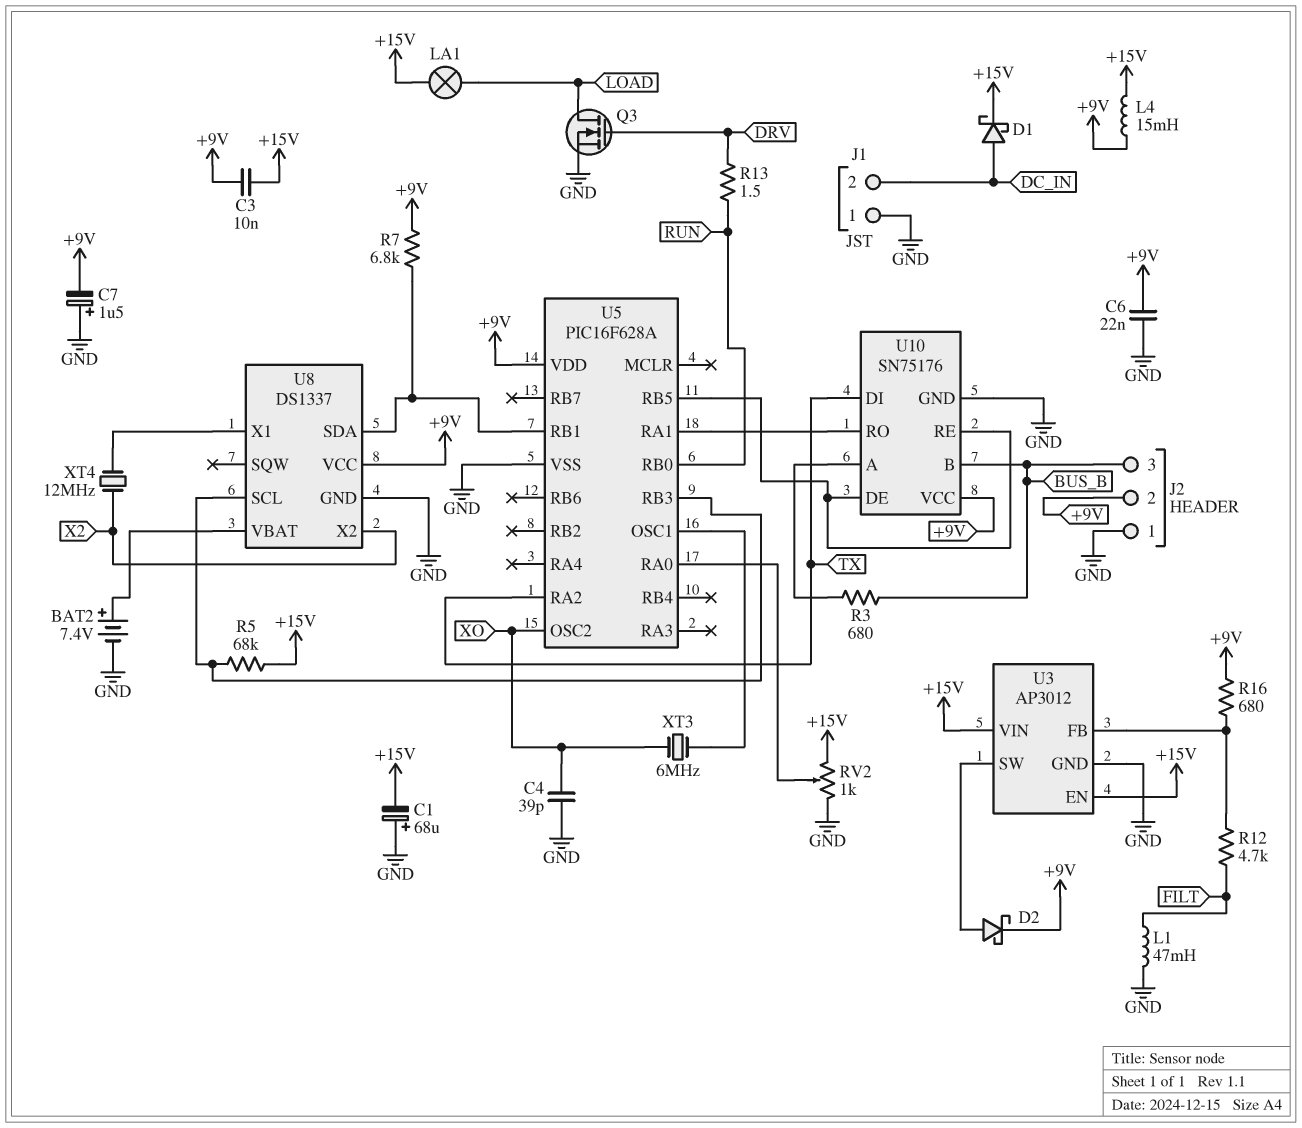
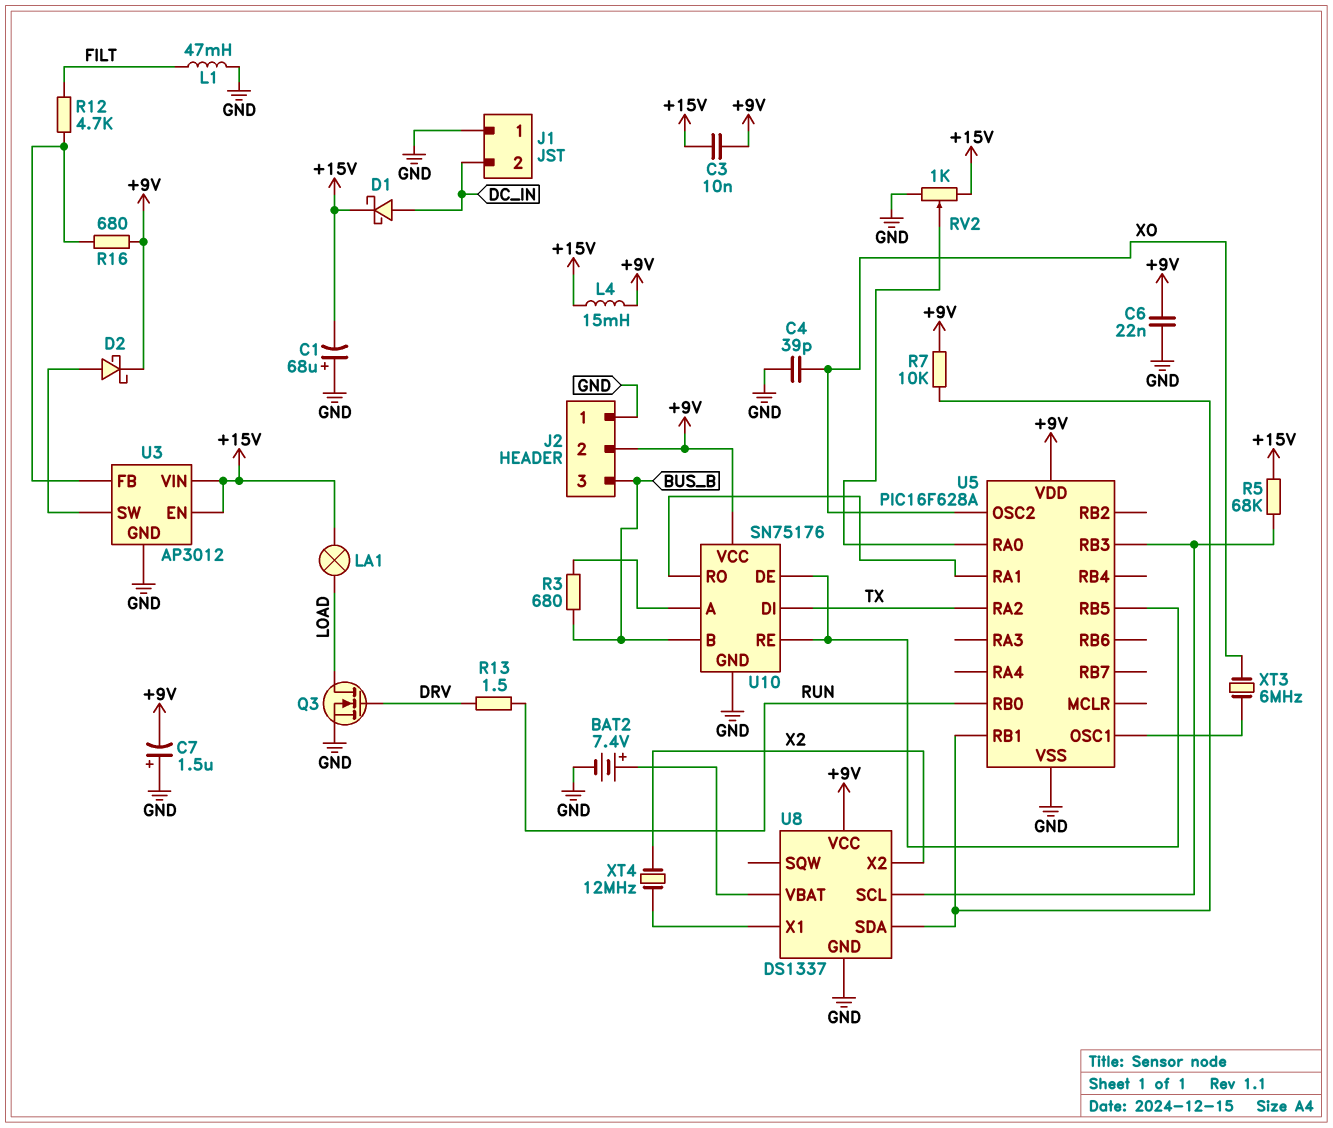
R7: 6.8k (+9V, U5/RB1) -> 10k (+9V, U5/RB1)

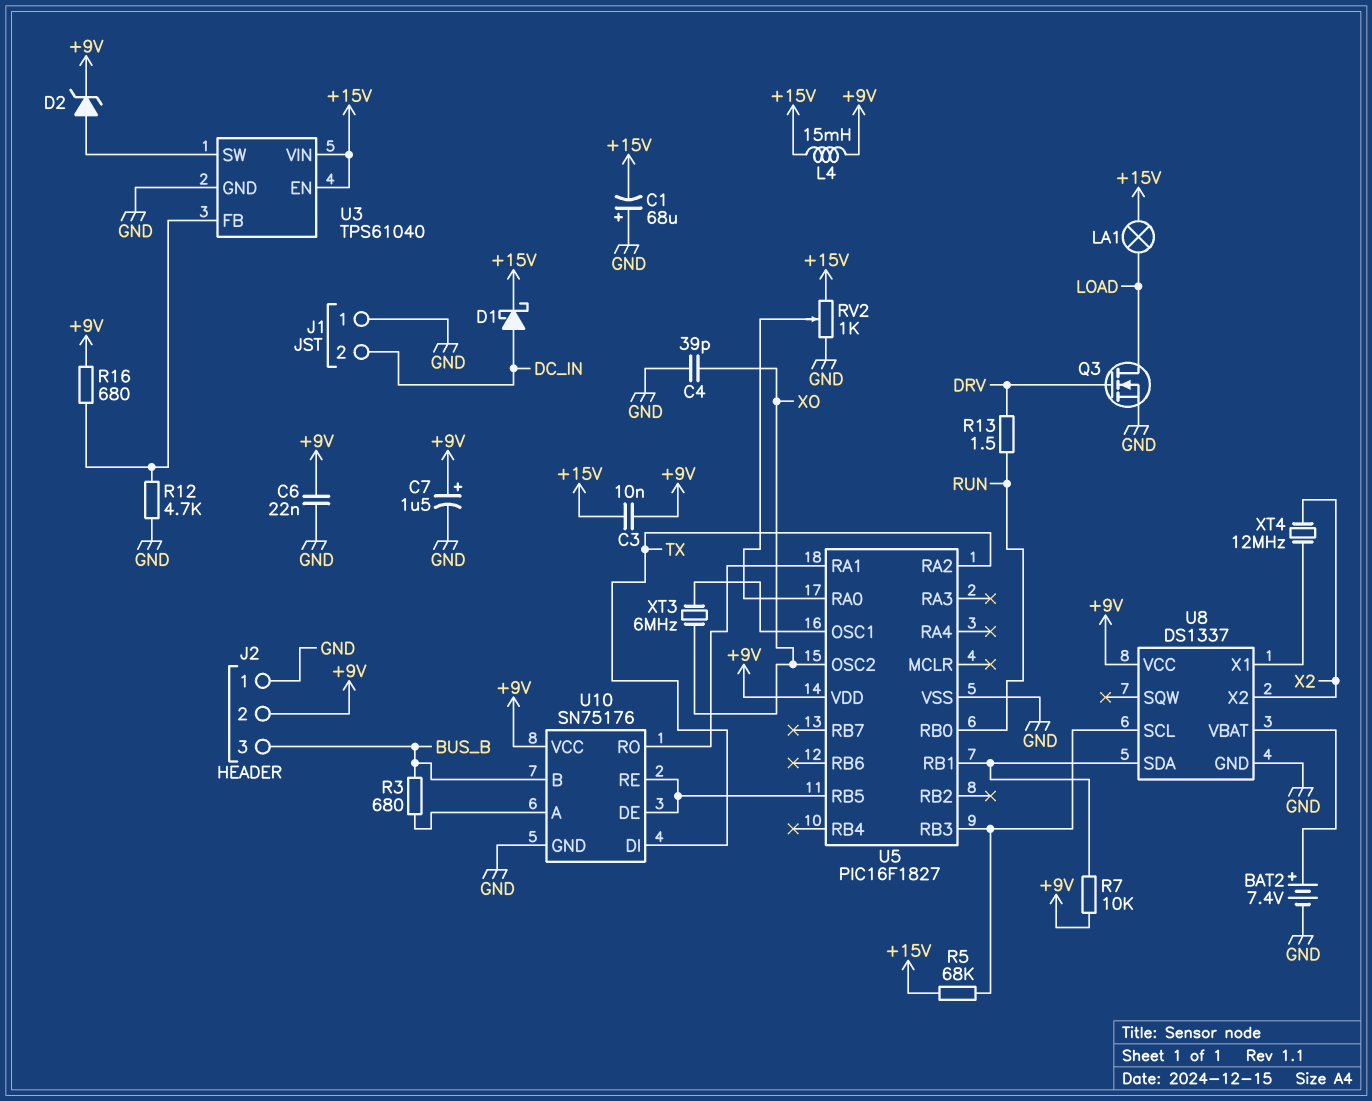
C7: 1.5uF (plus GND, minus +9V) -> 1.5uF (plus +9V, minus GND)
D2: schottky (A U3/SW, K +9V) -> zener (A U3/SW, K +9V)
L1: 47mH (FILT, GND) -> none
R12: 4.7k (FILT, U3/FB) -> 4.7k (GND, U3/FB)
U3: AP3012 -> TPS61040
U5: PIC16F628A -> PIC16F1827

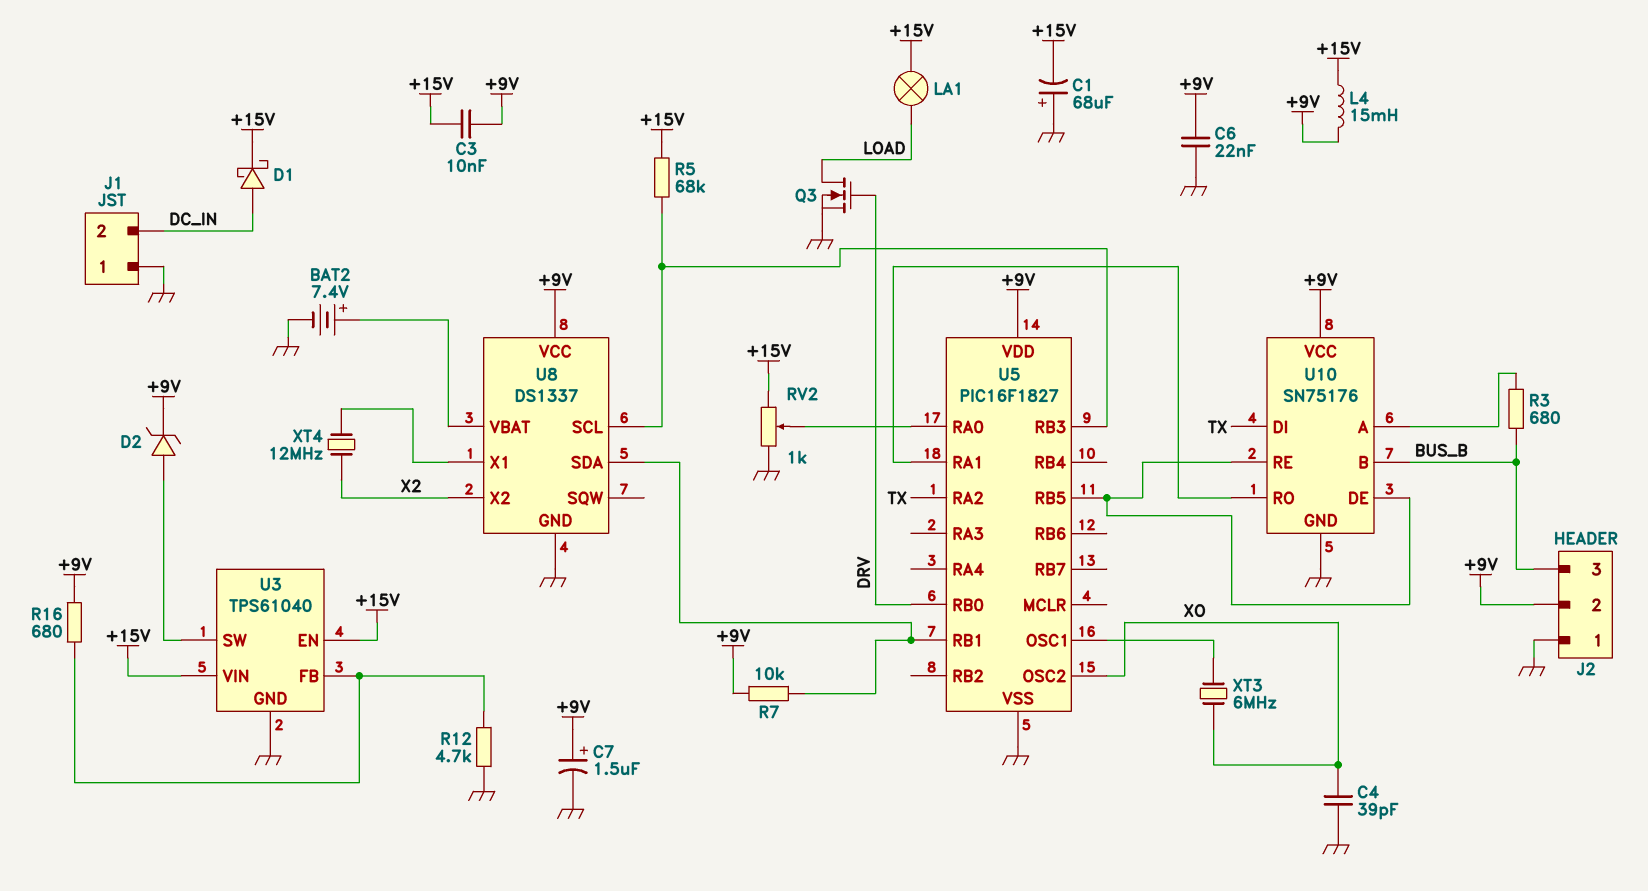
R13: 1.5 (DRV, RUN) -> none
U5 pin RB0: RUN -> DRV

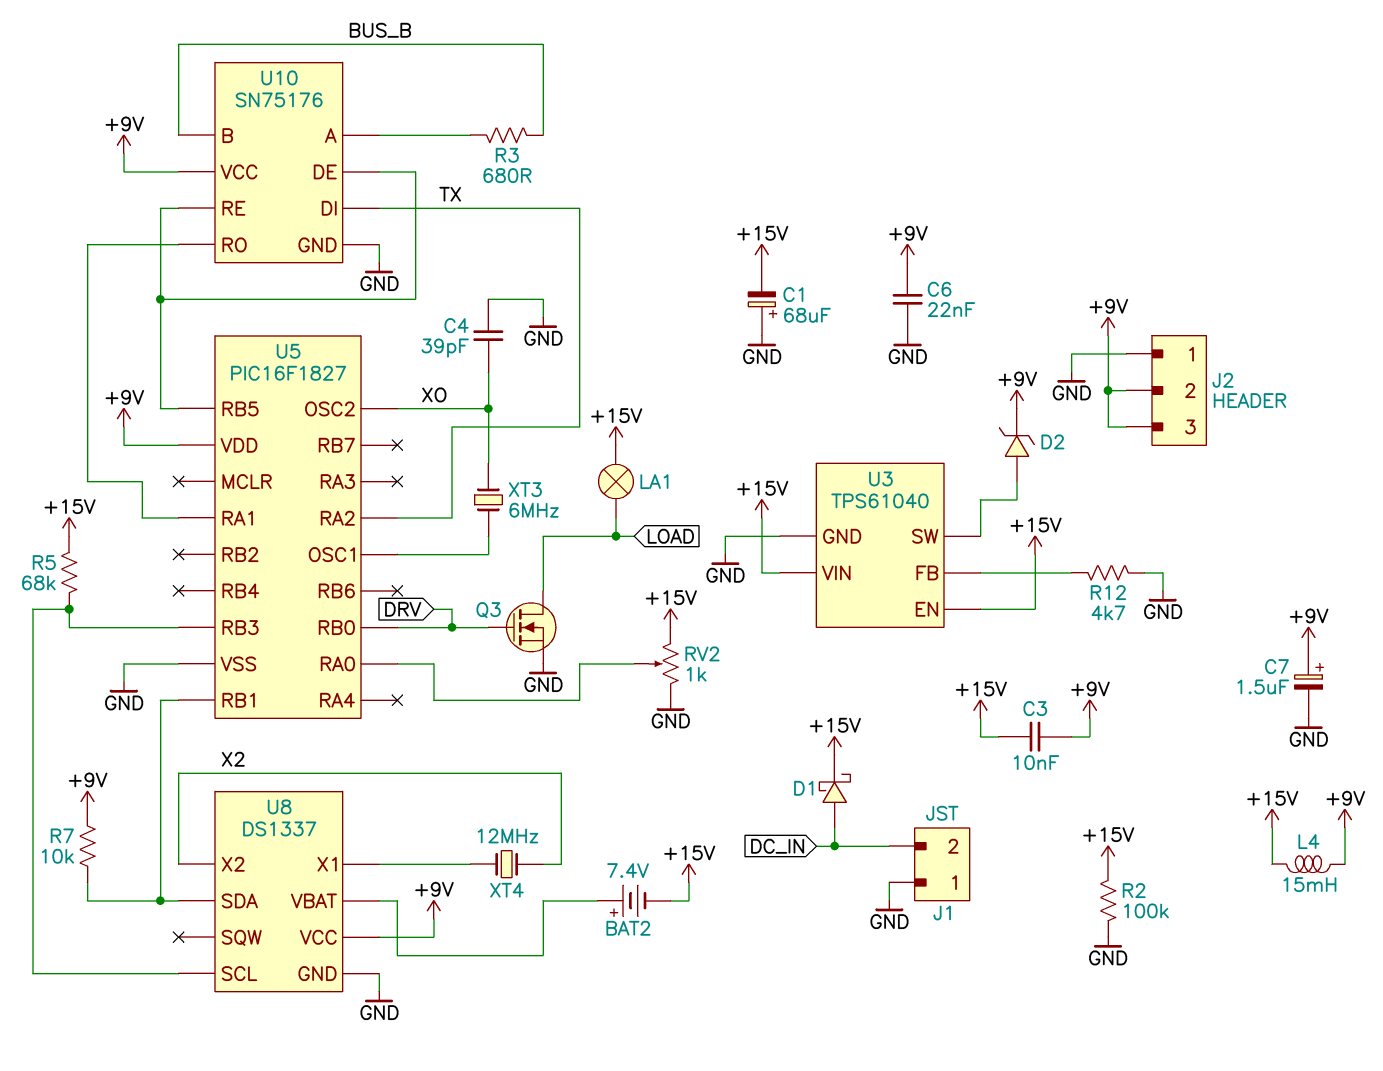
BAT2: 7.4V (plus U8/VBAT, minus GND) -> 7.4V (plus U8/VBAT, minus +15V)
J2 pin 3: BUS_B -> +9V
R2: none -> 100k (+15V, GND)
R16: 680 (+9V, U3/FB) -> none

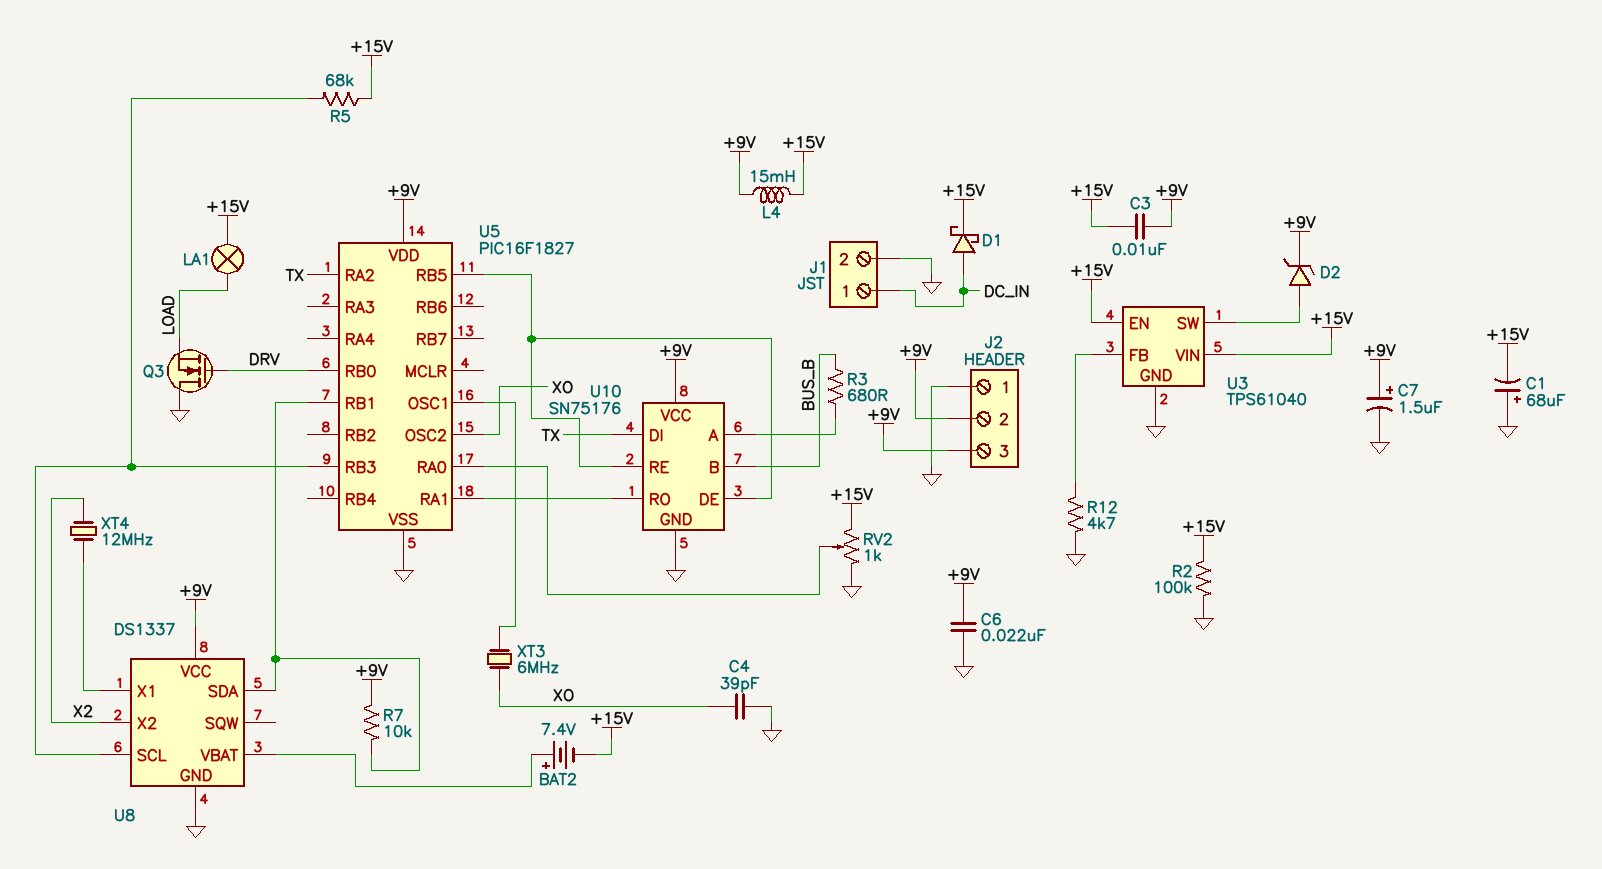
J1 pin 1: GND -> DC_IN
J1 pin 2: DC_IN -> GND
Q3: NMOS (G DRV, D LOAD, S GND) -> NMOS (G DRV, D GND, S LOAD)

